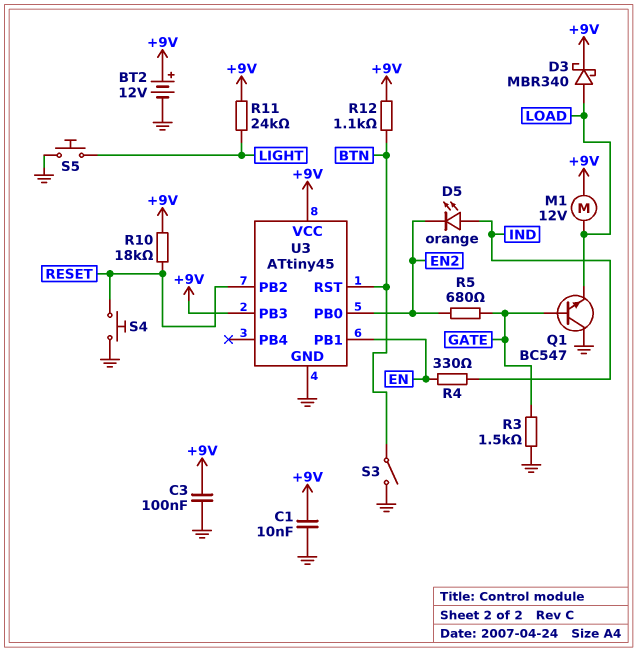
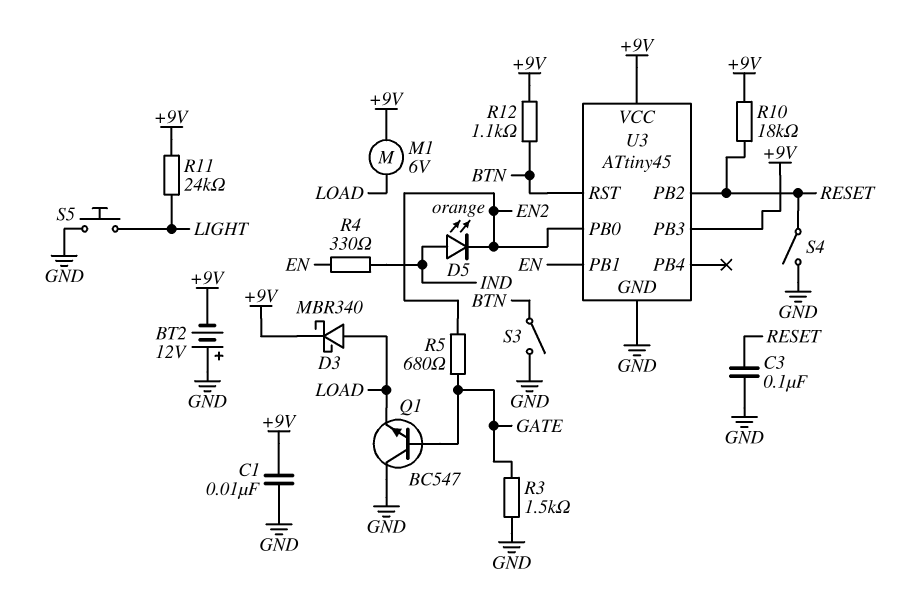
BT2: 12V (plus +9V, minus GND) -> 12V (plus GND, minus +9V)
C3: 100nF (+9V, GND) -> 100nF (GND, RESET)
M1: motor 12V (+9V, LOAD) -> motor 6V (+9V, LOAD)
S4: button (GND, RESET) -> switch (GND, RESET)

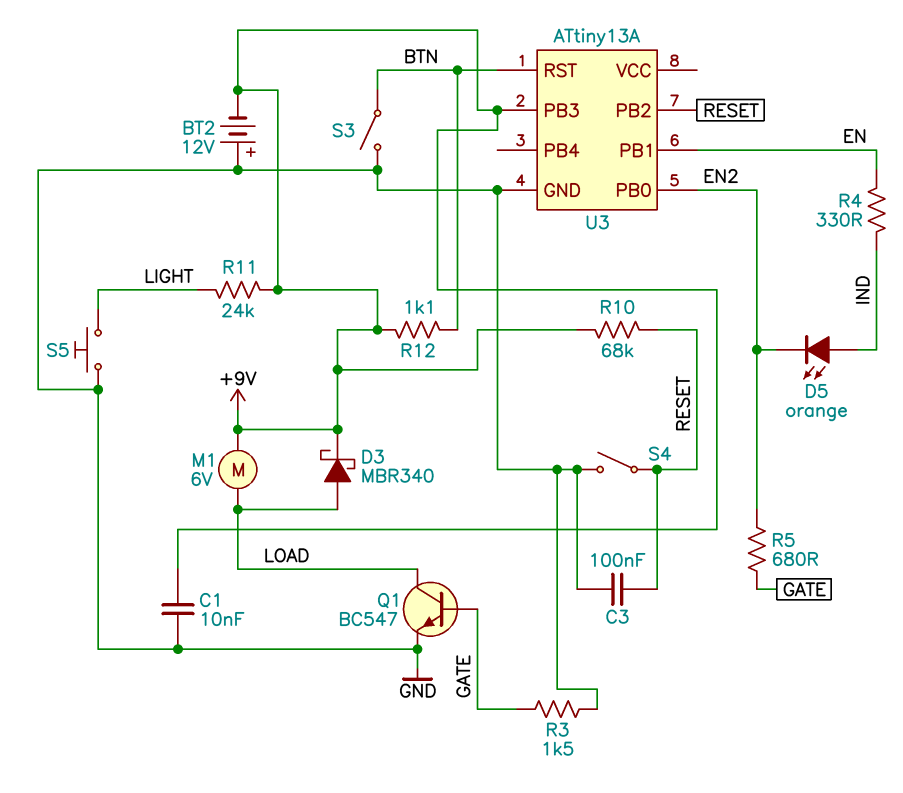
Q1: NPN BC547 (B GATE, C GND, E LOAD) -> NPN BC547 (B GATE, C LOAD, E GND)
R10: 18k (+9V, RESET) -> 68k (+9V, RESET)
U3: ATtiny45 -> ATtiny13A
U3 pin VCC: +9V -> none

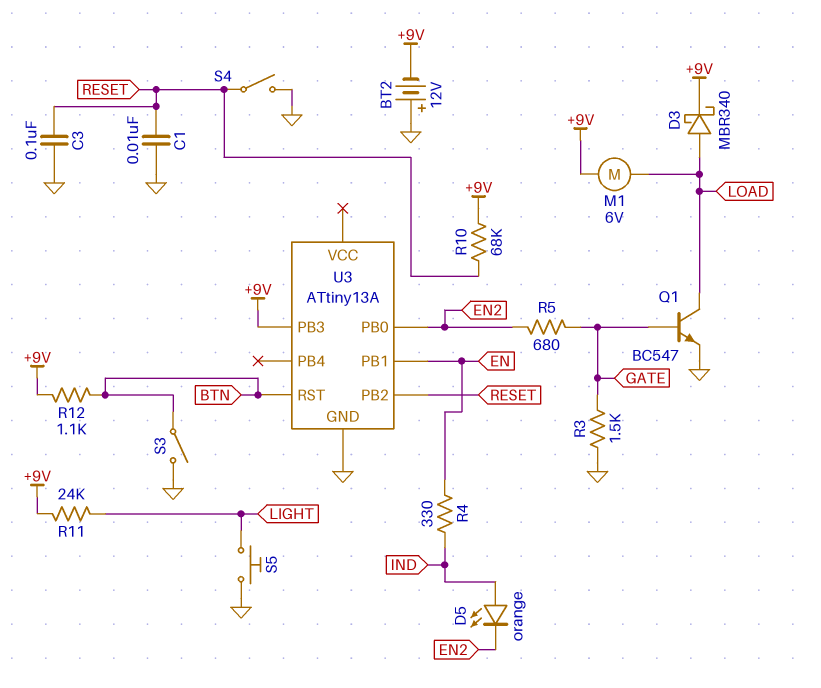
C1: 10nF (+9V, GND) -> 10nF (GND, RESET)

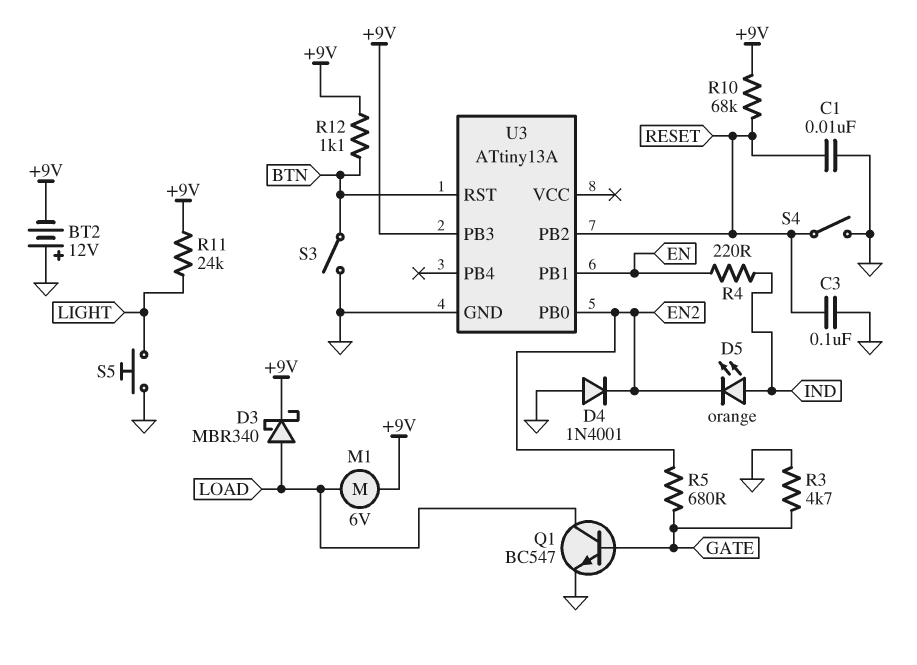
D4: none -> diode 1N4001 (A GND, K EN2)
R3: 1.5k (GATE, GND) -> 4.7k (GATE, GND)
R4: 330 (EN, IND) -> 220 (EN, IND)

